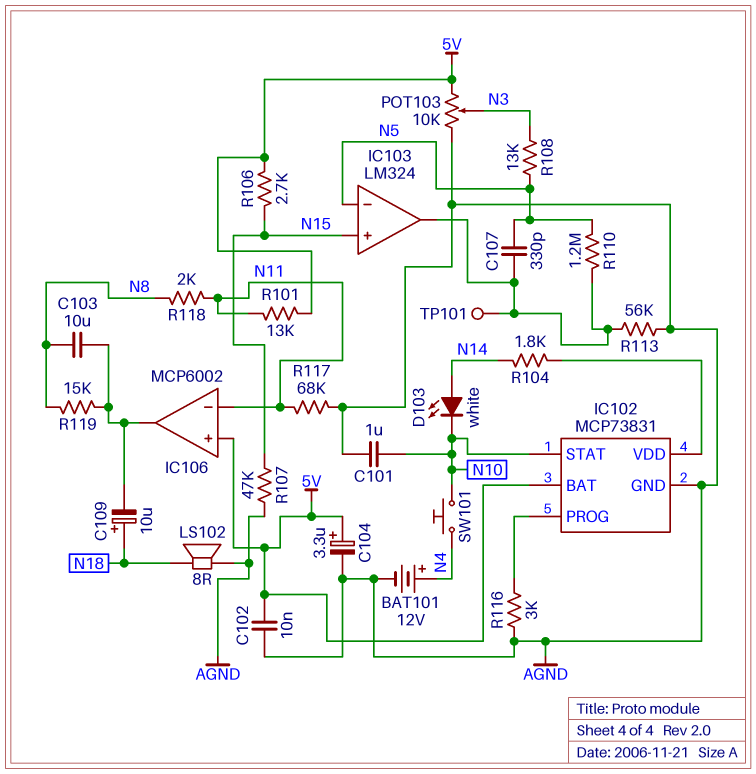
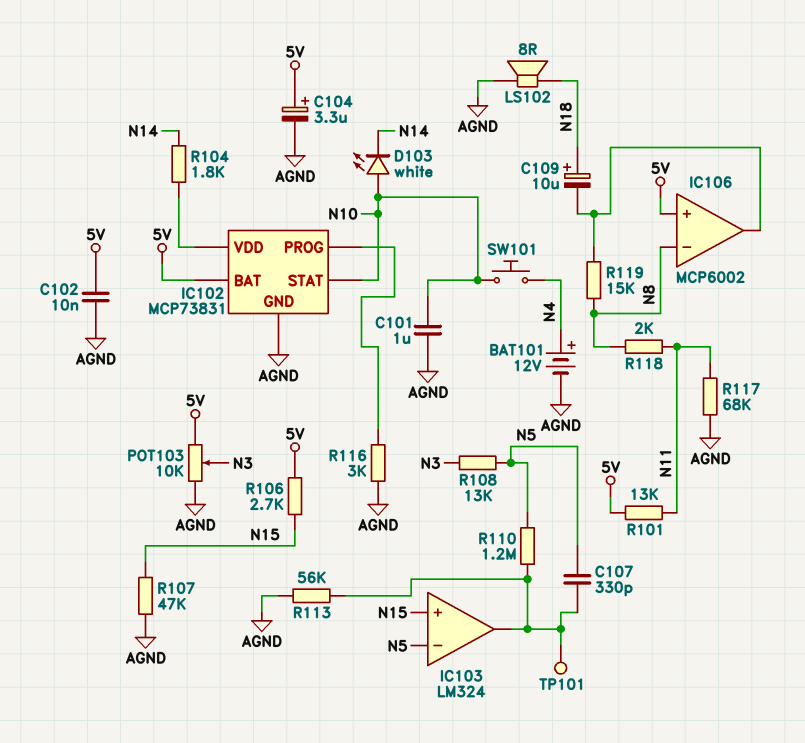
C103: 10uF (IC106/out, N8) -> none
D103: LED white (A N14, K N10) -> LED white (A N10, K N14)
IC106 pin in-: N11 -> N8

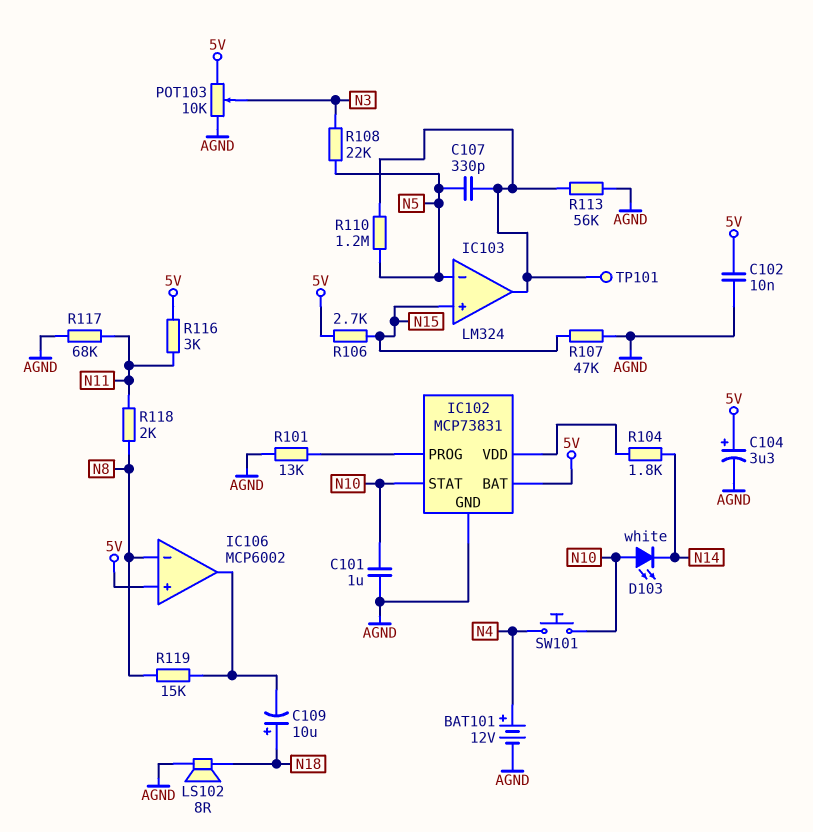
R101: 13k (5V, N11) -> 13k (AGND, IC102/PROG)
R108: 13k (N3, N5) -> 22k (N3, N5)
R116: 3k (AGND, IC102/PROG) -> 3k (5V, N11)

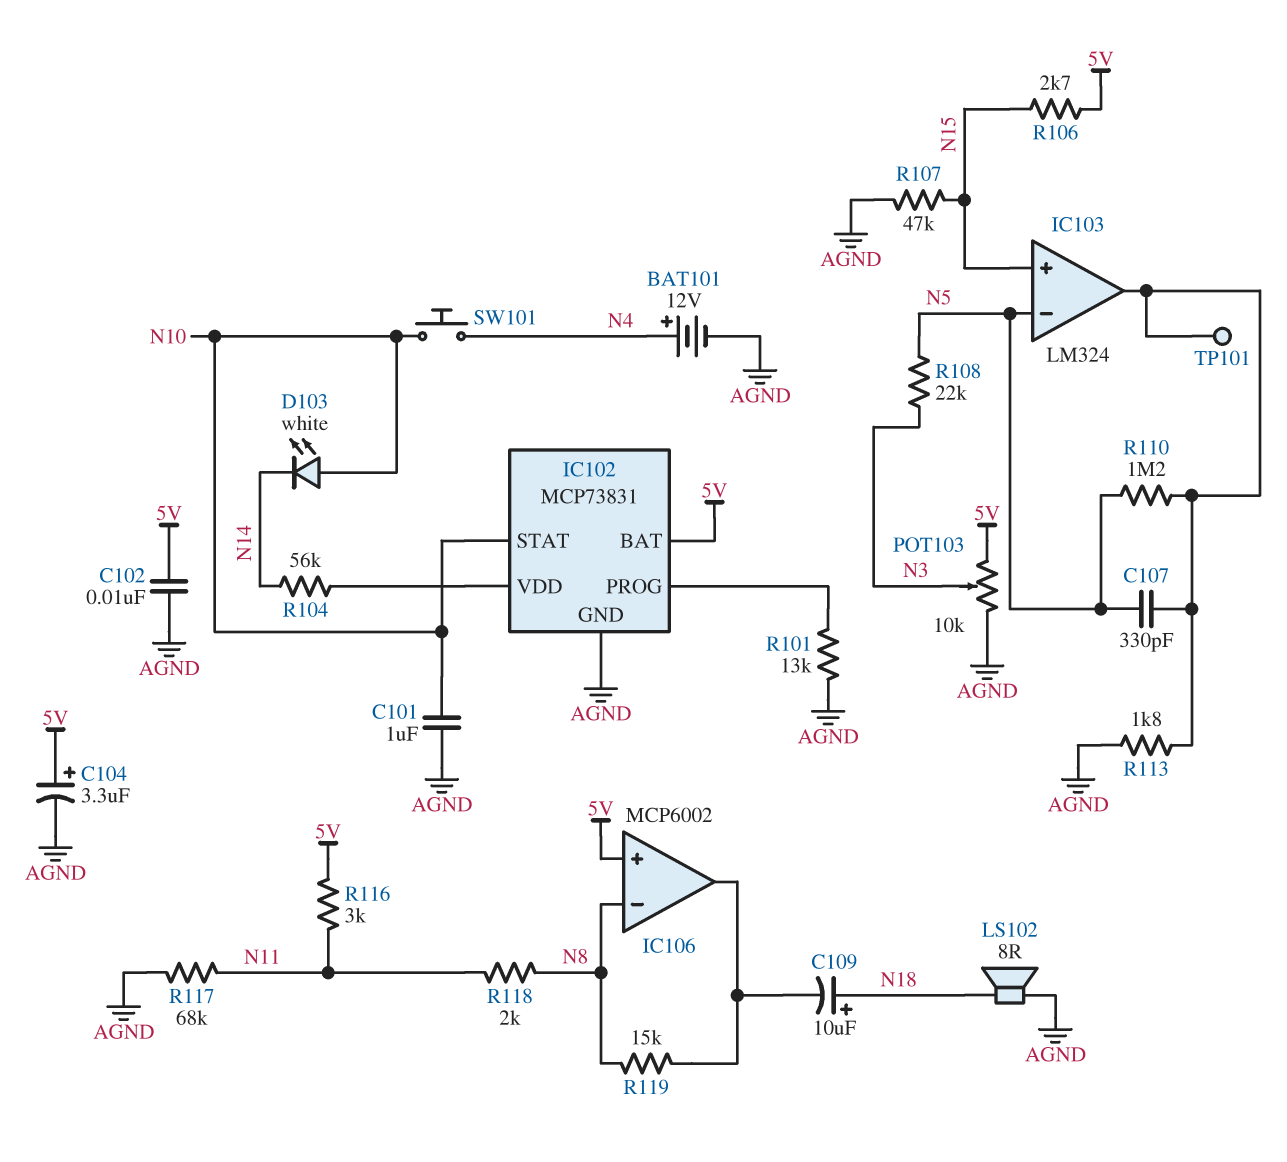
R104: 1.8k (IC102/VDD, N14) -> 56k (IC102/VDD, N14)
R113: 56k (AGND, IC103/out) -> 1.8k (AGND, IC103/out)

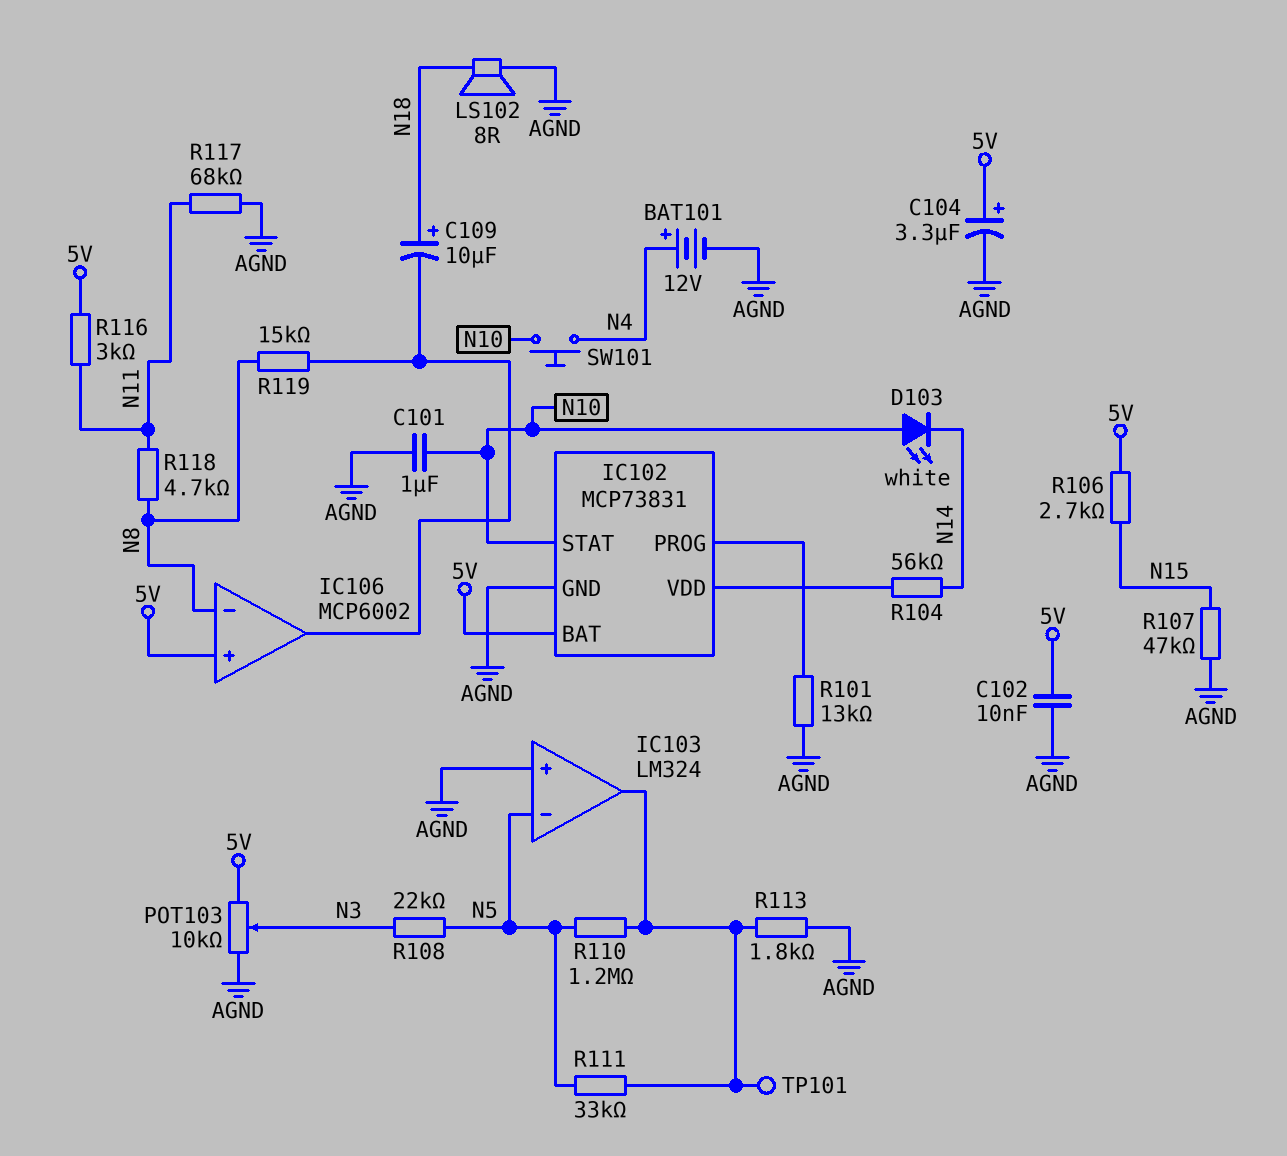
C107: 330pF (IC103/out, N5) -> none
IC103 pin in+: N15 -> AGND
R111: none -> 33k (IC103/out, N5)
R118: 2k (N8, N11) -> 4.7k (N8, N11)

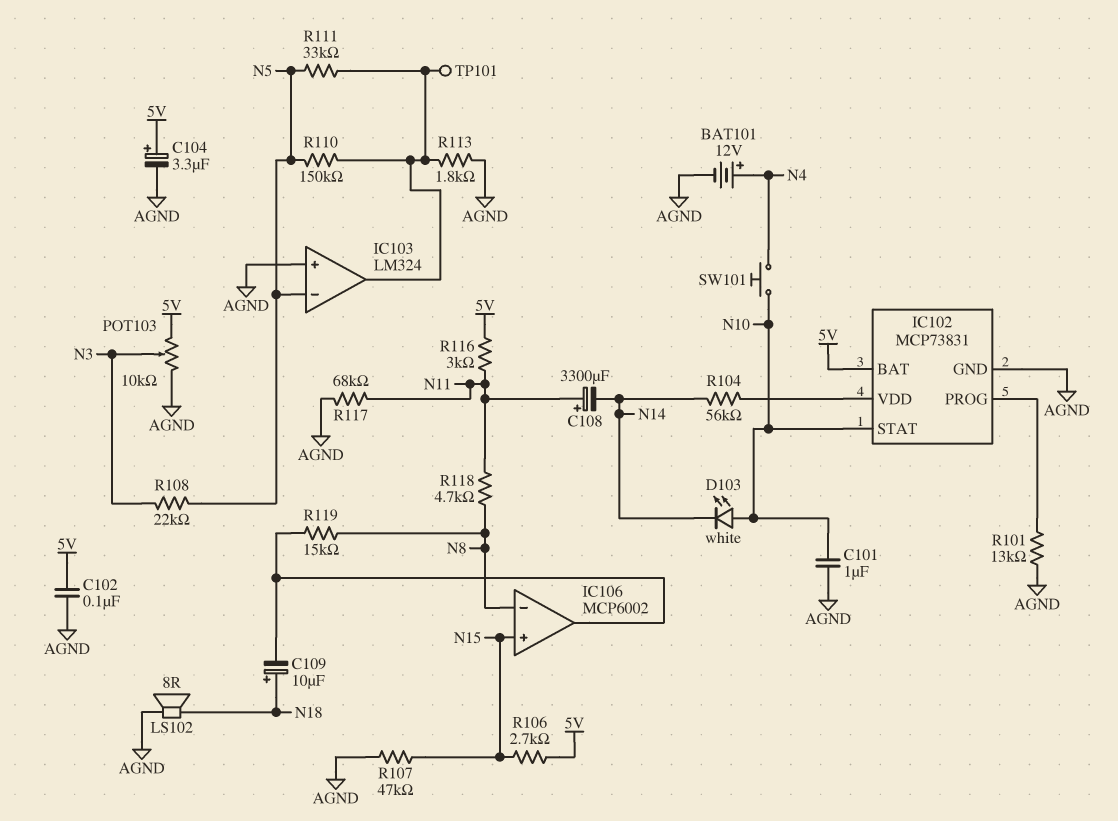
C102: 10nF (5V, AGND) -> 100nF (5V, AGND)
C108: none -> 3300uF (plus N11, minus N14)
IC106 pin in+: 5V -> N15
R110: 1.2M (IC103/out, N5) -> 150k (IC103/out, N5)

